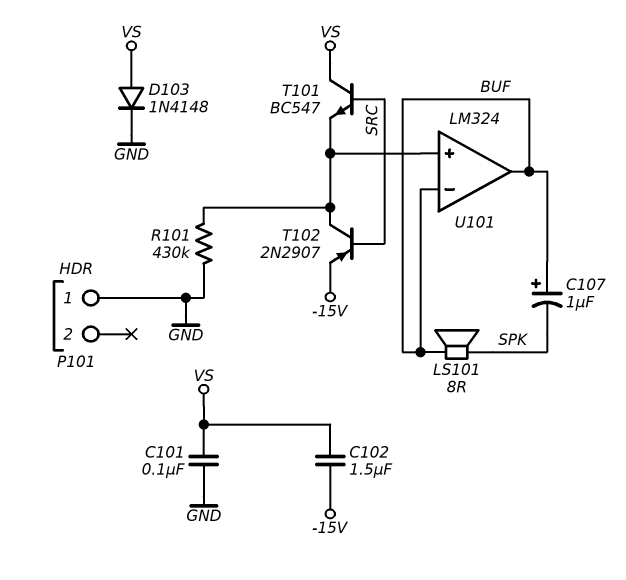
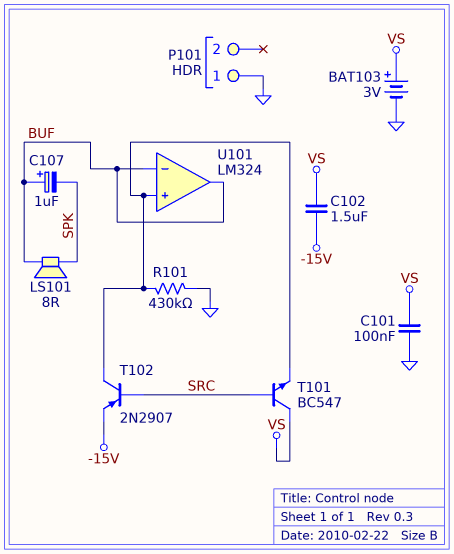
BAT103: none -> 3V (plus VS, minus GND)
D103: diode 1N4148 (A VS, K GND) -> none

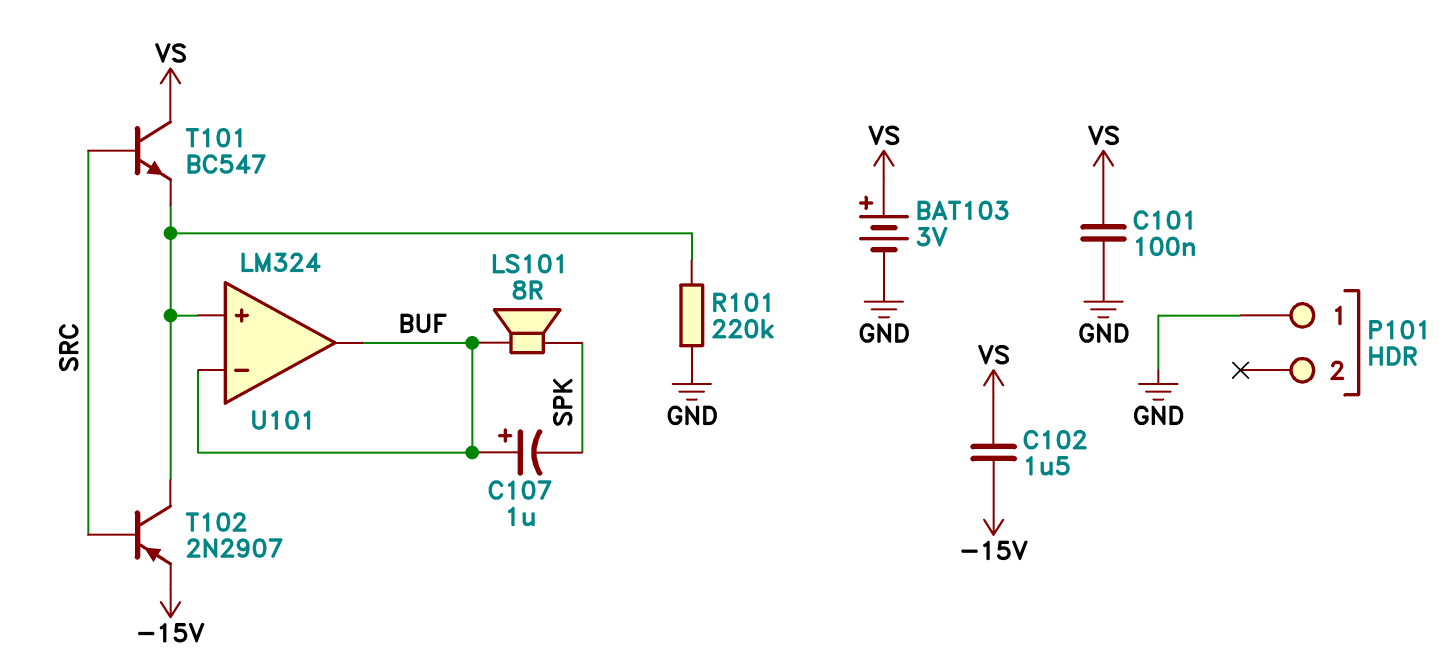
R101: 430k (GND, U101/in+) -> 220k (GND, U101/in+)

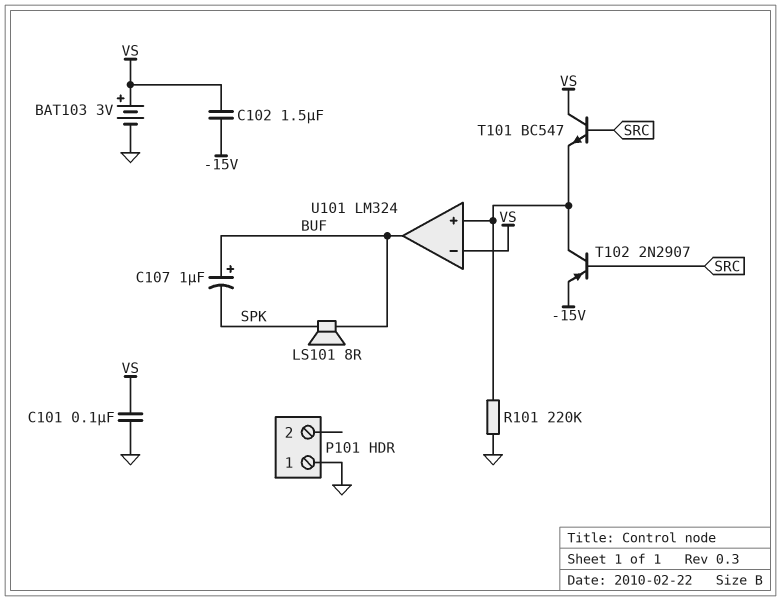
U101 pin in-: BUF -> VS

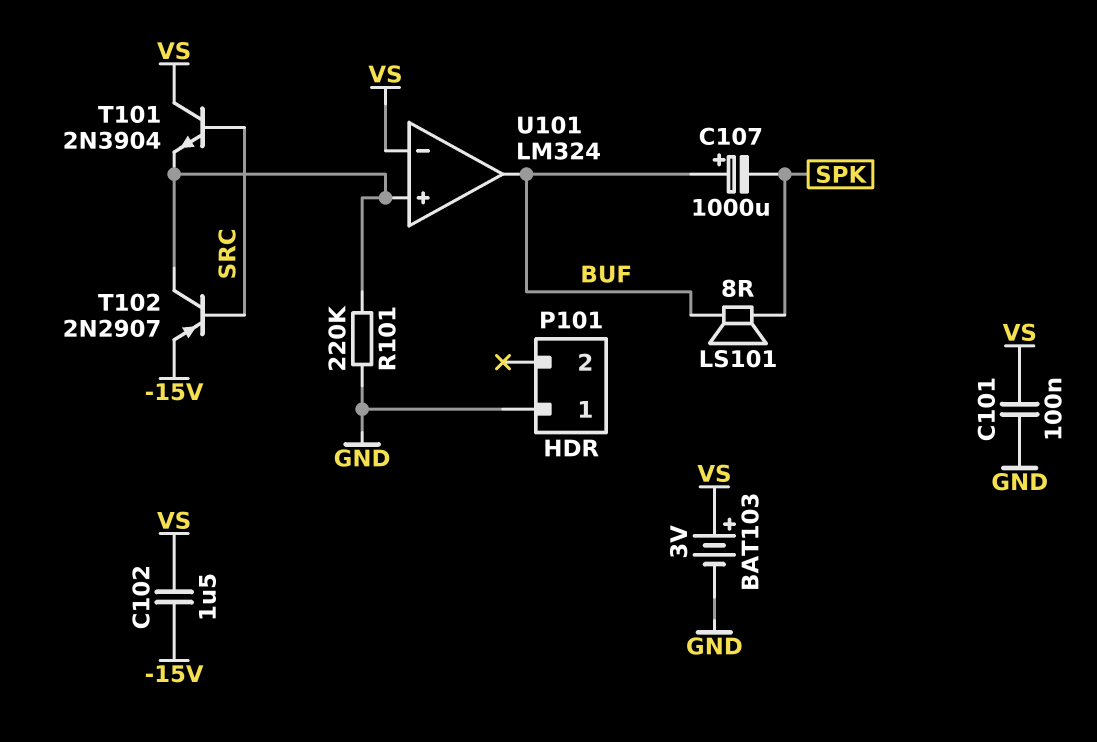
C107: 1uF (plus BUF, minus SPK) -> 1000uF (plus BUF, minus SPK)
T101: NPN BC547 (B SRC, C VS, E U101/in+) -> NPN 2N3904 (B SRC, C VS, E U101/in+)

